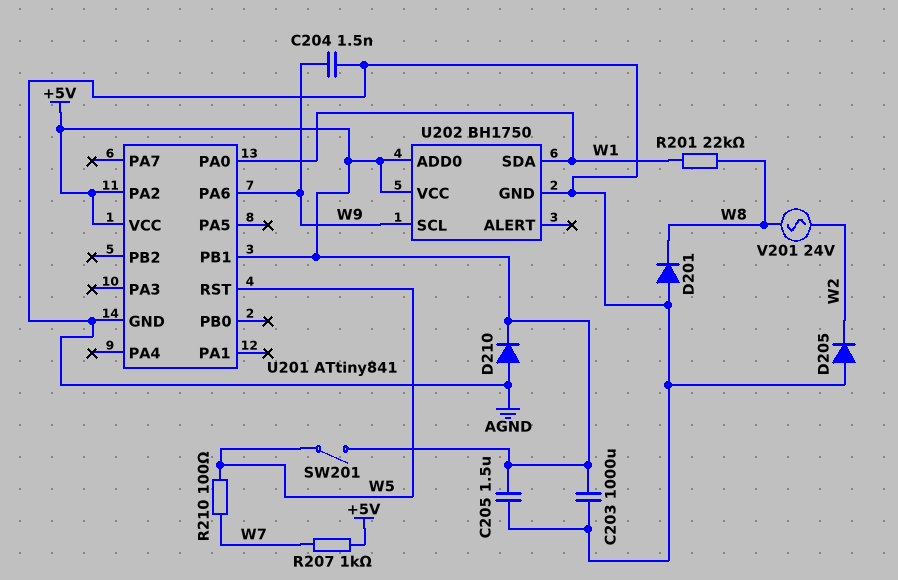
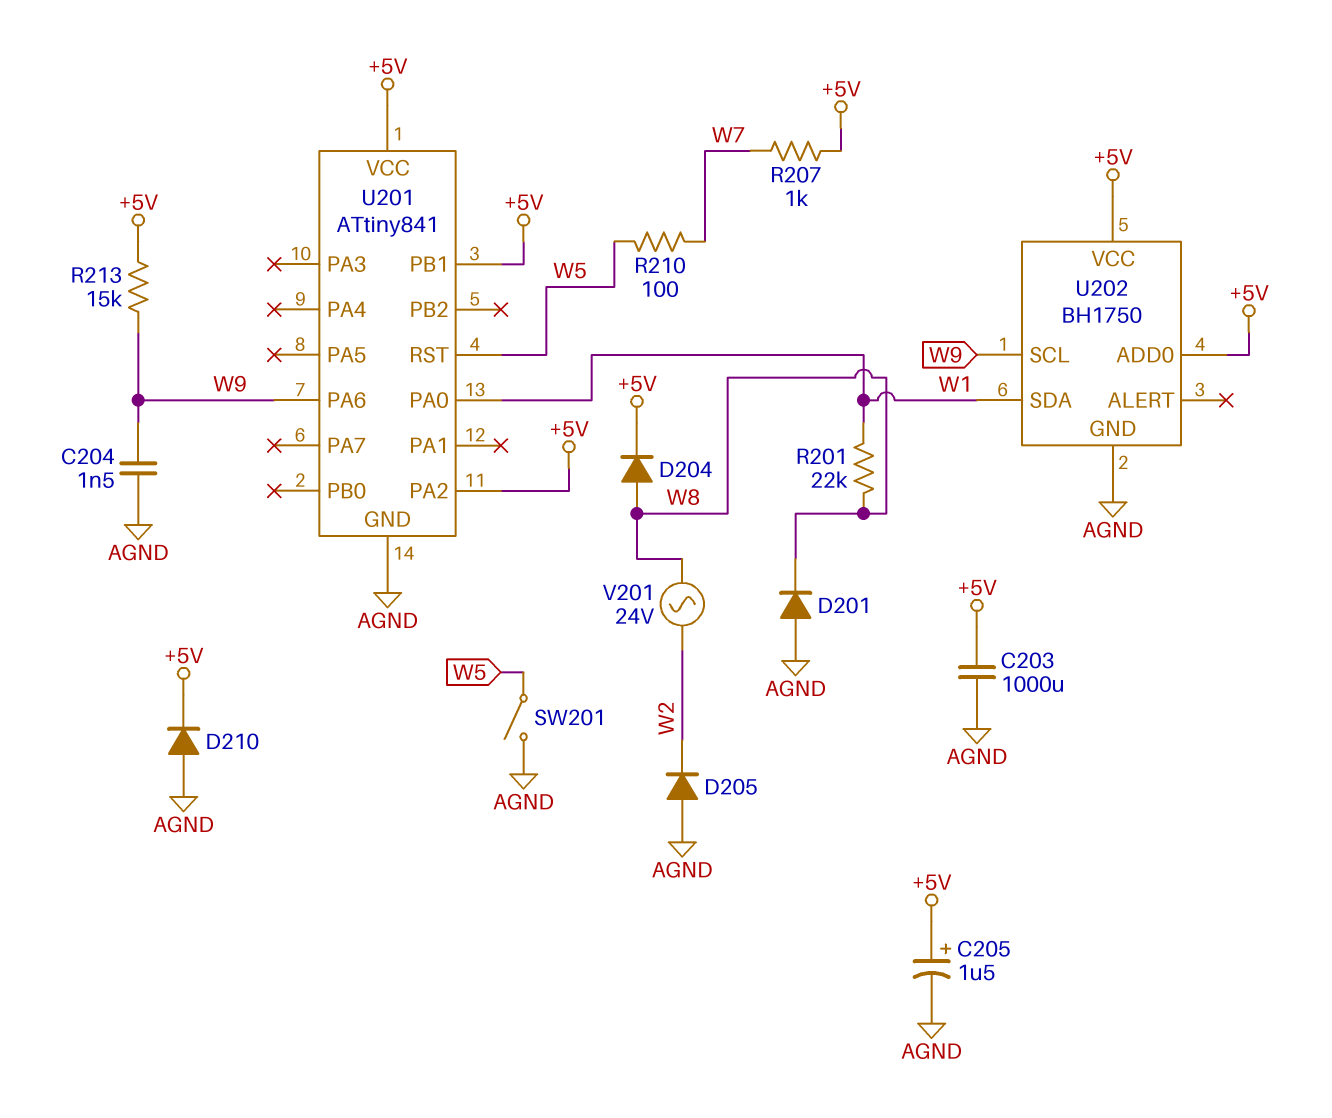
C205: 1.5uF (+5V, AGND) -> 1.5uF (plus +5V, minus AGND)
D204: none -> diode (A W8, K +5V)
R213: none -> 15k (+5V, W9)
SW201: switch (+5V, W5) -> switch (AGND, W5)

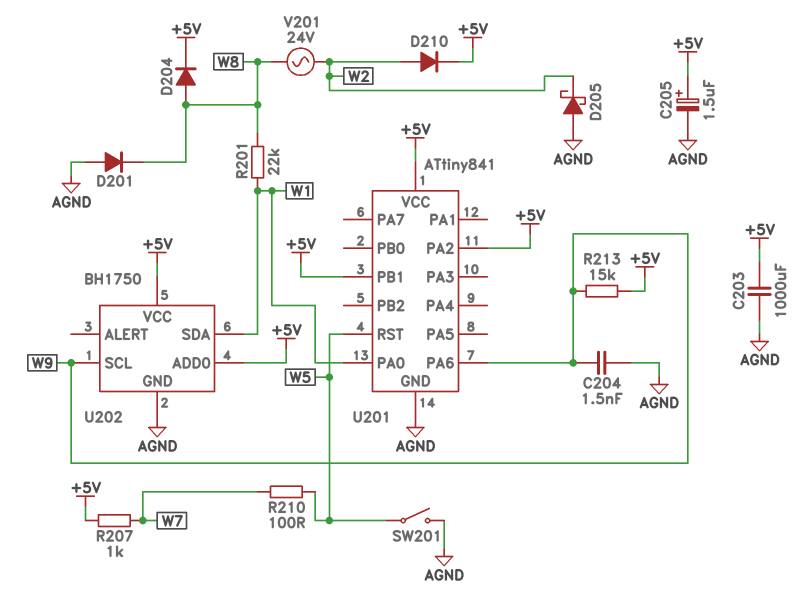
D205: diode (A AGND, K W2) -> schottky (A AGND, K W2)
D210: diode (A AGND, K +5V) -> diode (A W2, K +5V)

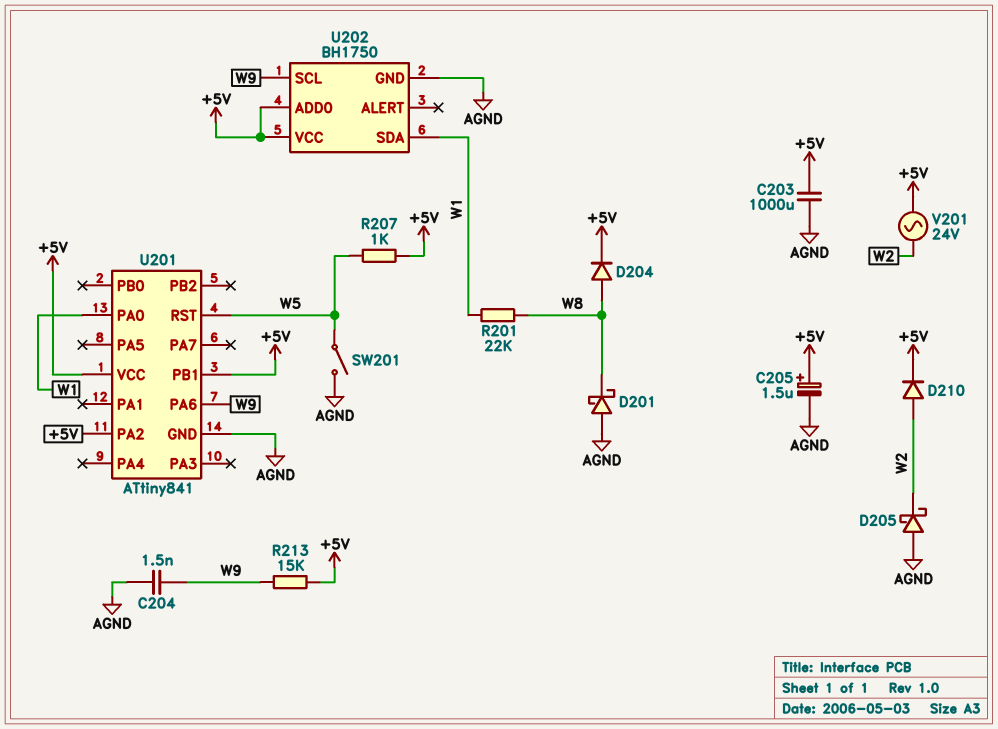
D201: diode (A AGND, K W8) -> schottky (A AGND, K W8)
R207: 1k (+5V, W7) -> 1k (+5V, W5)
R210: 100 (W5, W7) -> none
V201: AC 24V (W2, W8) -> AC 24V (+5V, W2)

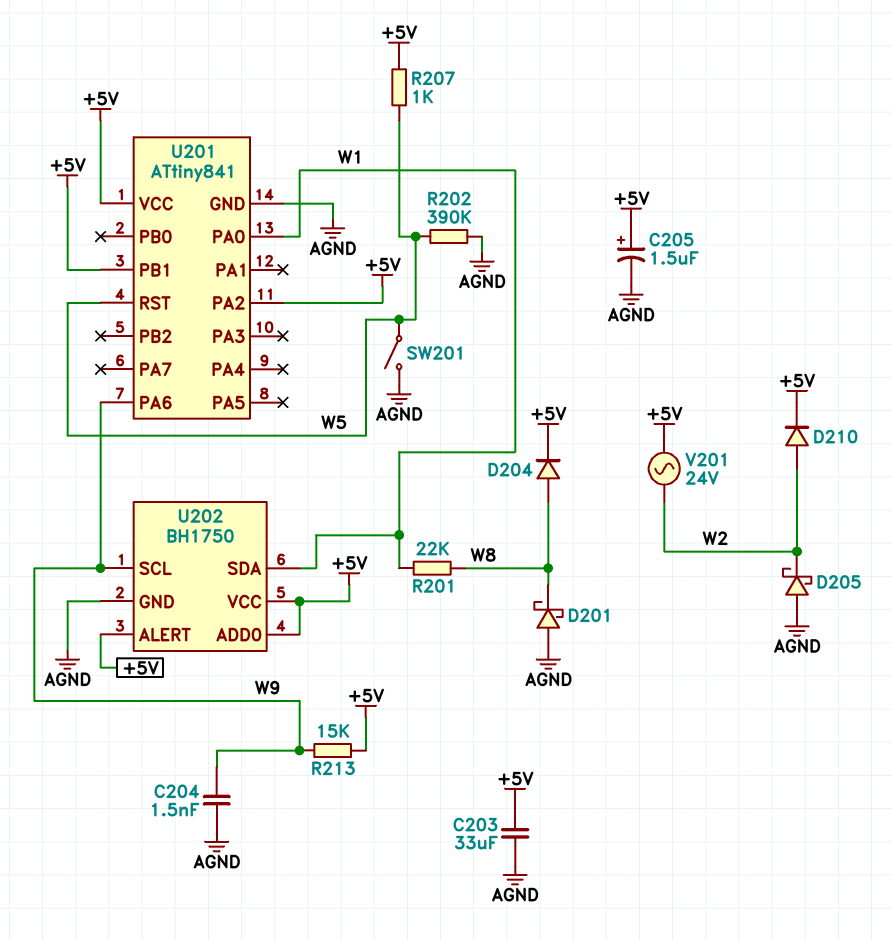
C203: 1000uF (+5V, AGND) -> 33uF (+5V, AGND)
R202: none -> 390k (AGND, W5)
U202 pin ALERT: none -> +5V

